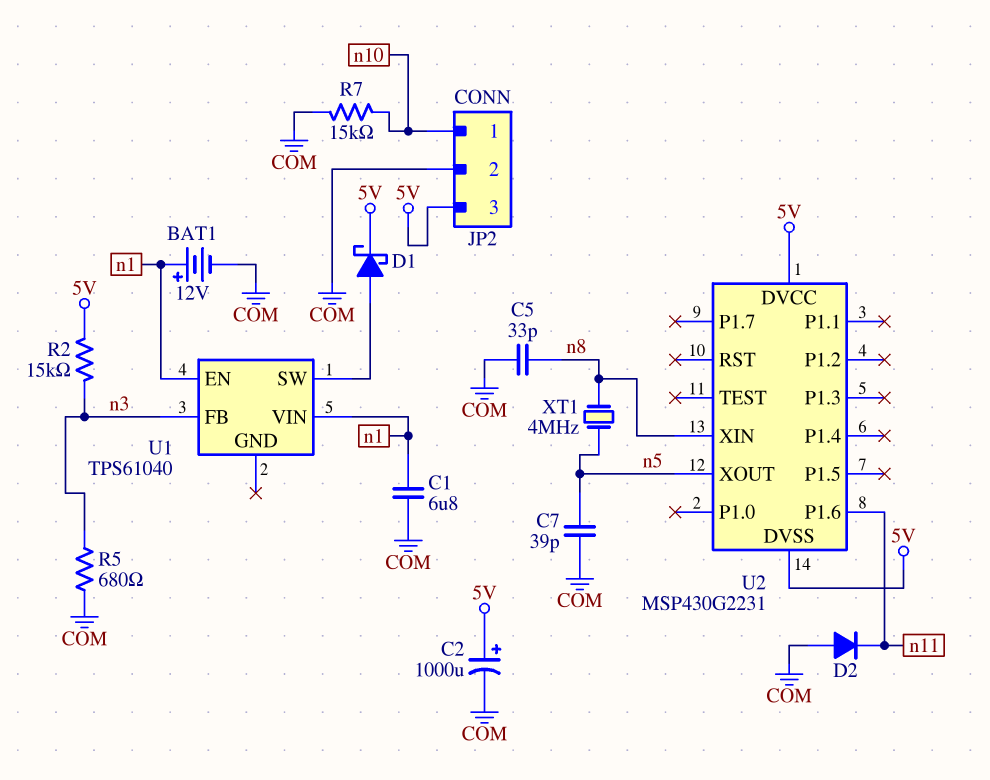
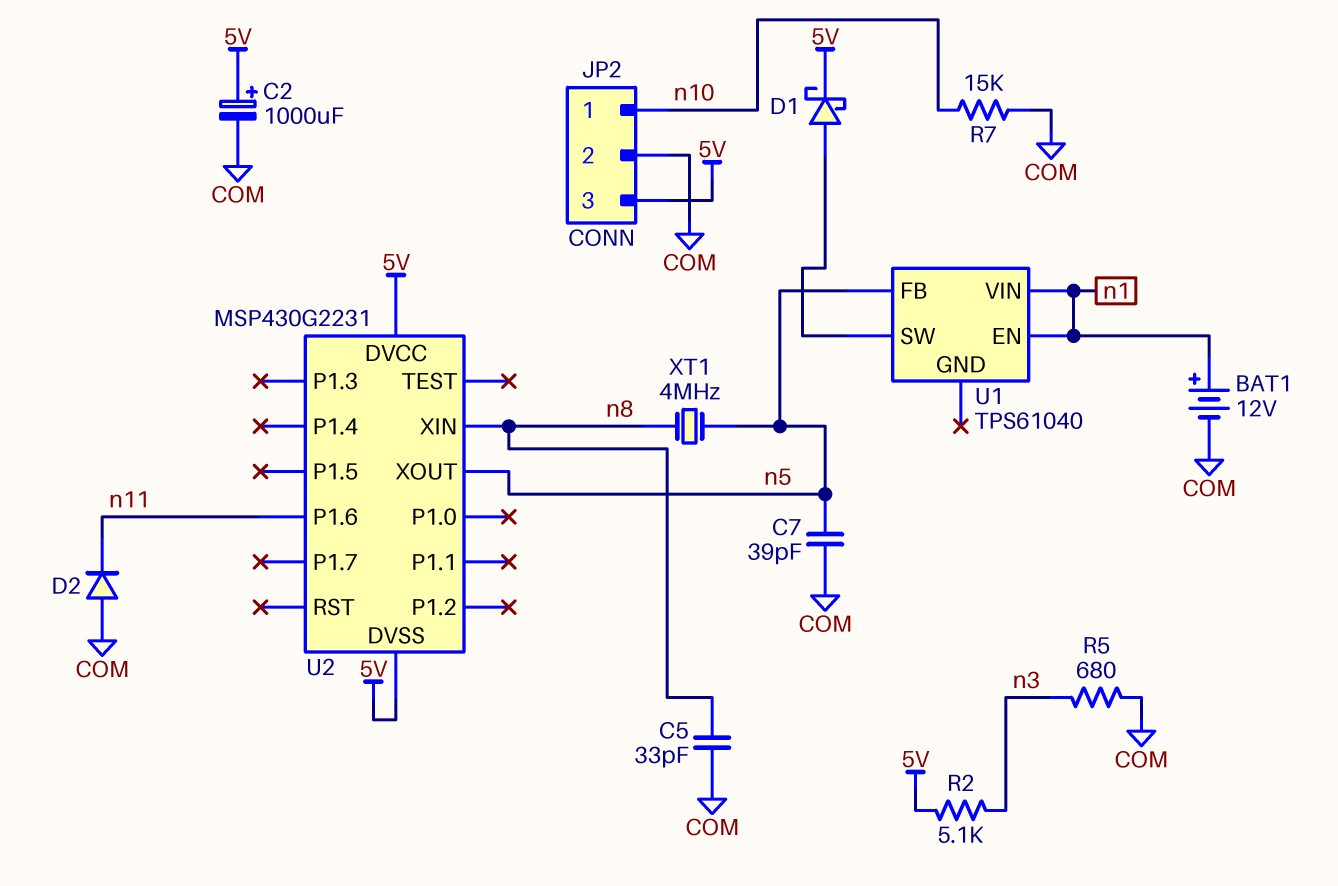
C1: 6.8uF (COM, n1) -> none
R2: 15k (5V, n3) -> 5.1k (5V, n3)
U1 pin FB: n3 -> n5

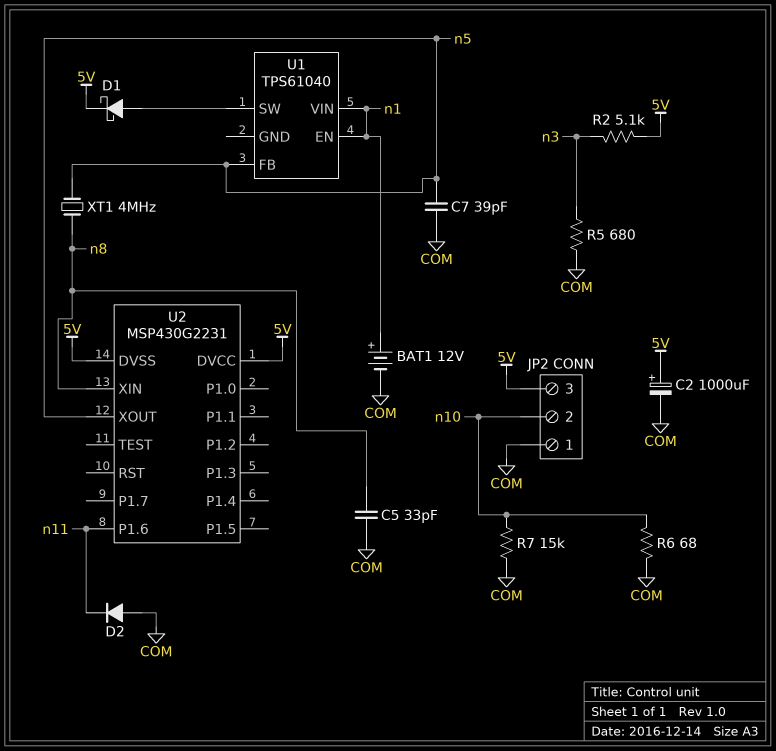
JP2 pin 1: n10 -> COM
JP2 pin 2: COM -> n10
R6: none -> 68 (COM, n10)

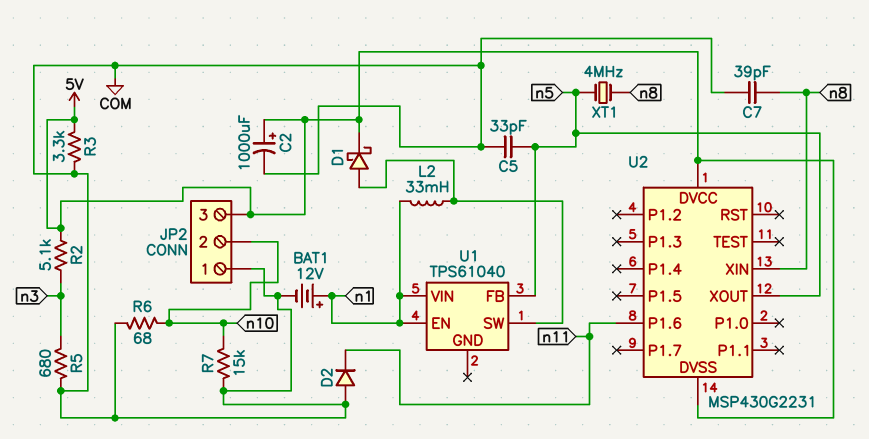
C5: 33pF (COM, n8) -> 33pF (COM, n5)
C7: 39pF (COM, n5) -> 39pF (COM, n8)
L2: none -> 33mH (U1/SW, n1)
R3: none -> 3.3k (5V, COM)

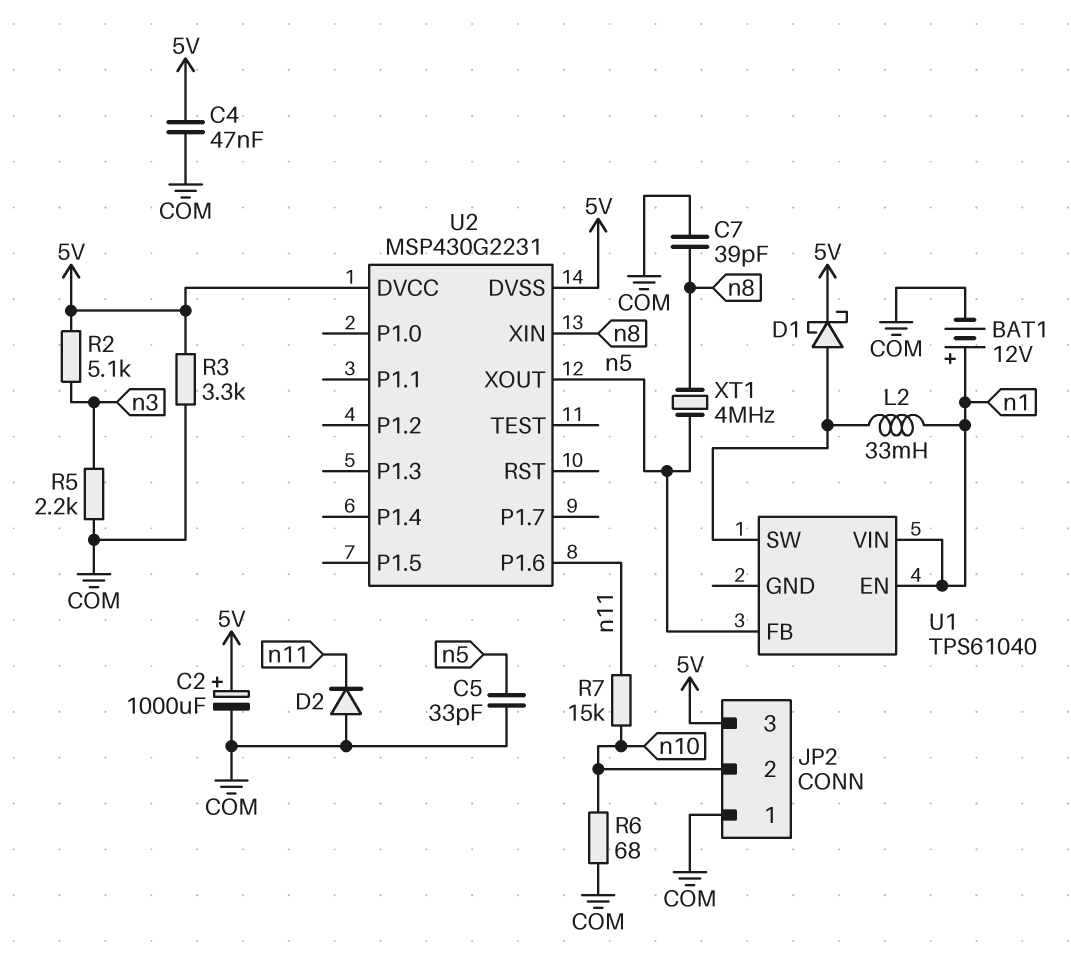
C4: none -> 47nF (5V, COM)
R5: 680 (COM, n3) -> 2.2k (COM, n3)
R7: 15k (COM, n10) -> 15k (n10, n11)

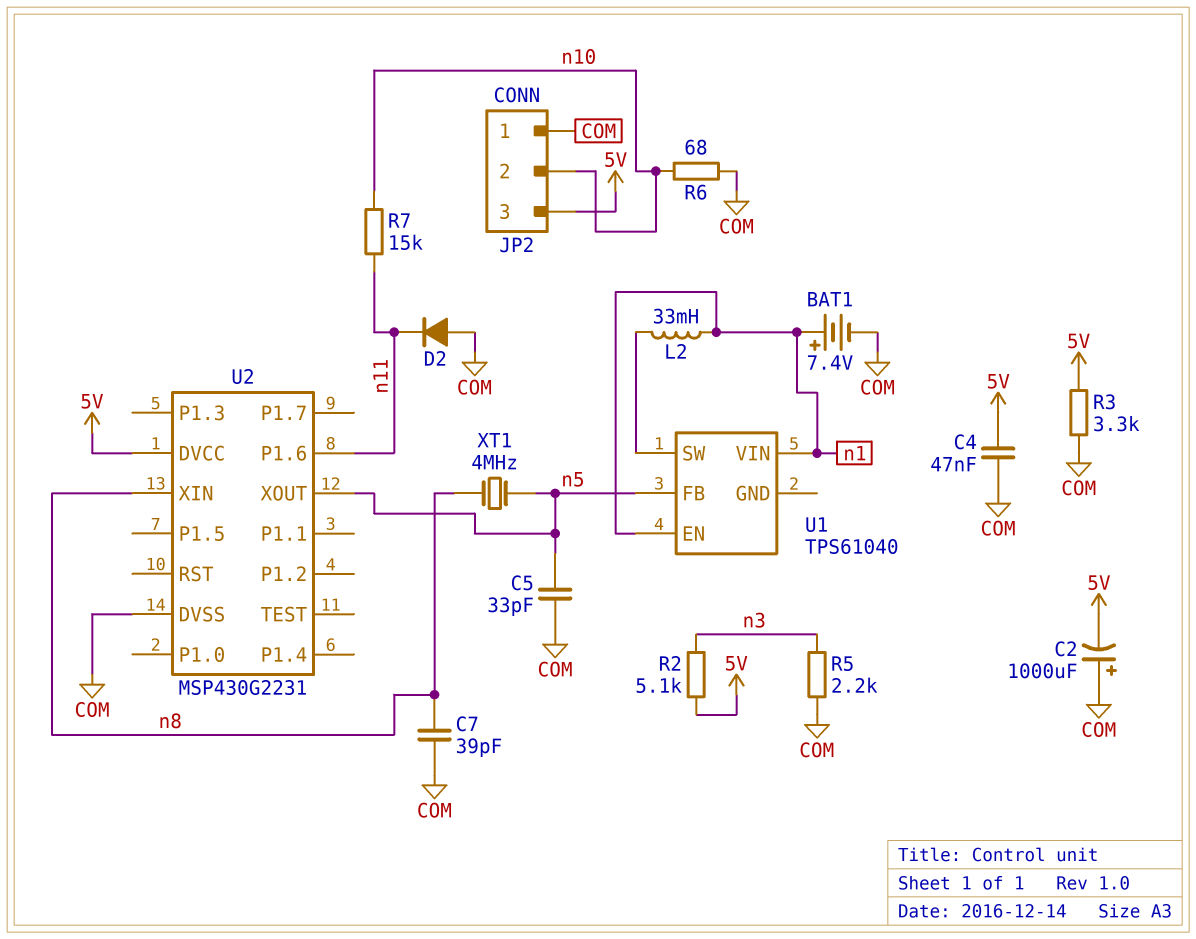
BAT1: 12V (plus n1, minus COM) -> 7.4V (plus n1, minus COM)
C2: 1000uF (plus 5V, minus COM) -> 1000uF (plus COM, minus 5V)
D1: schottky (A U1/SW, K 5V) -> none
U2 pin DVSS: 5V -> COM

